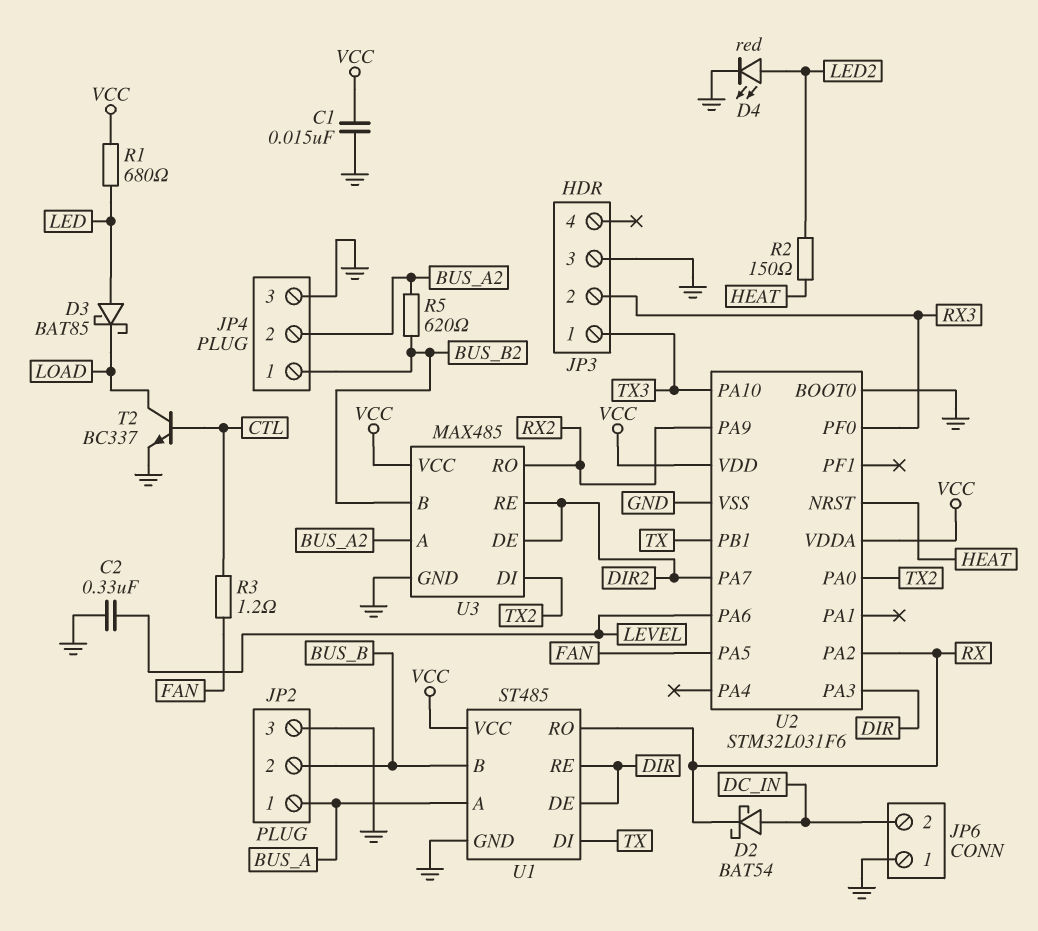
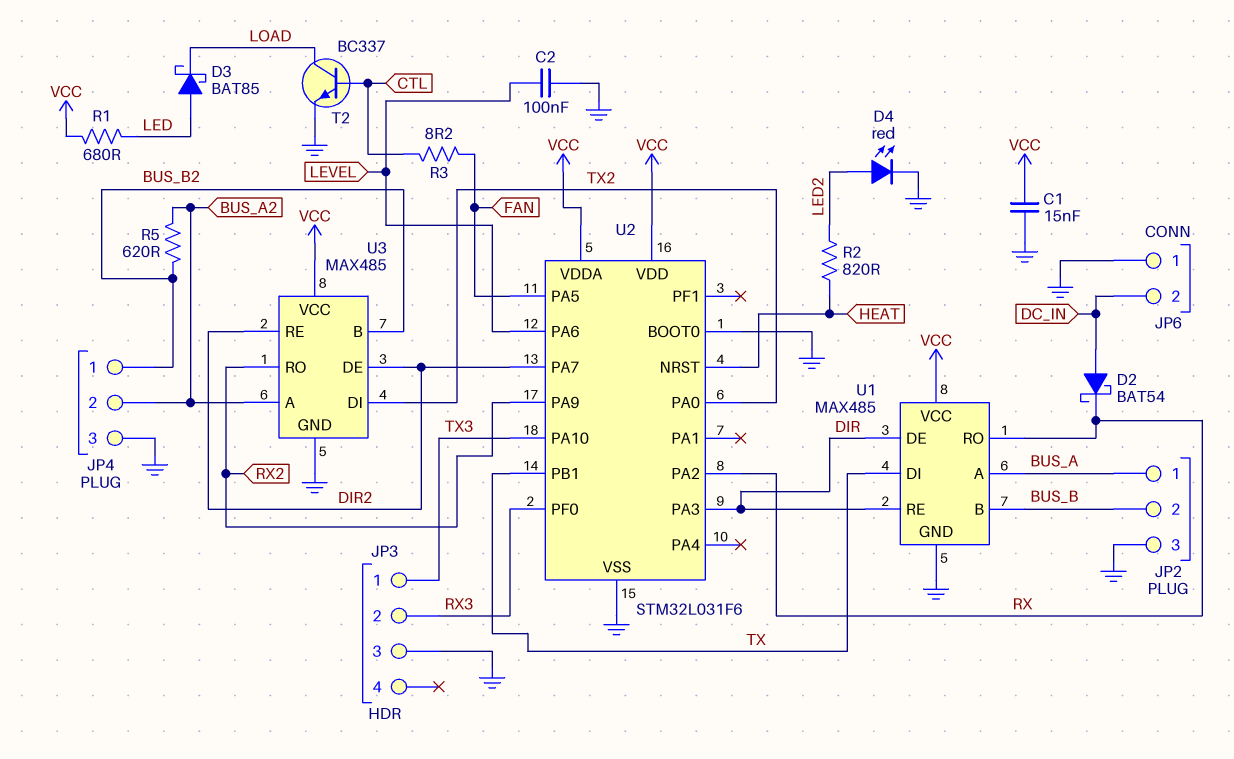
C2: 330nF (GND, LEVEL) -> 100nF (GND, LEVEL)
R2: 150 (HEAT, LED2) -> 820 (HEAT, LED2)
R3: 1.2 (CTL, FAN) -> 8.2 (CTL, FAN)
U1: ST485 -> MAX485

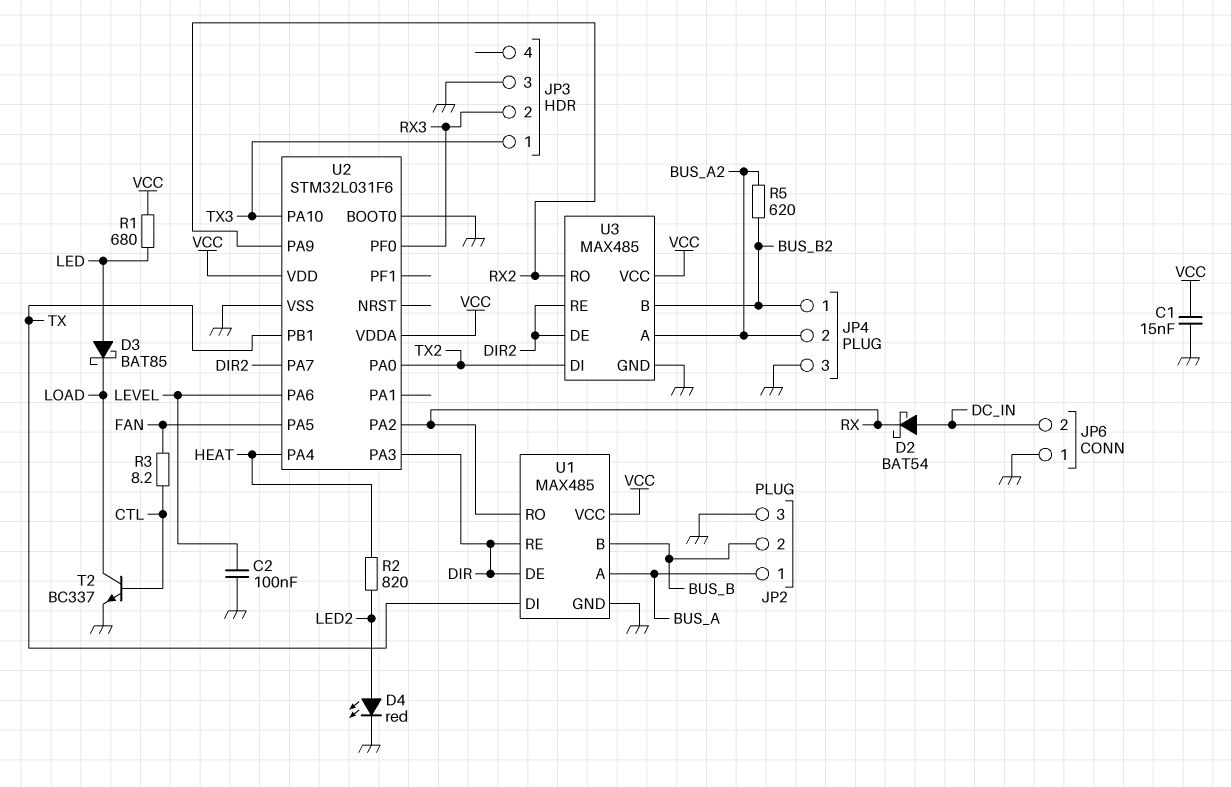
U2 pin NRST: HEAT -> none
U2 pin PA4: none -> HEAT

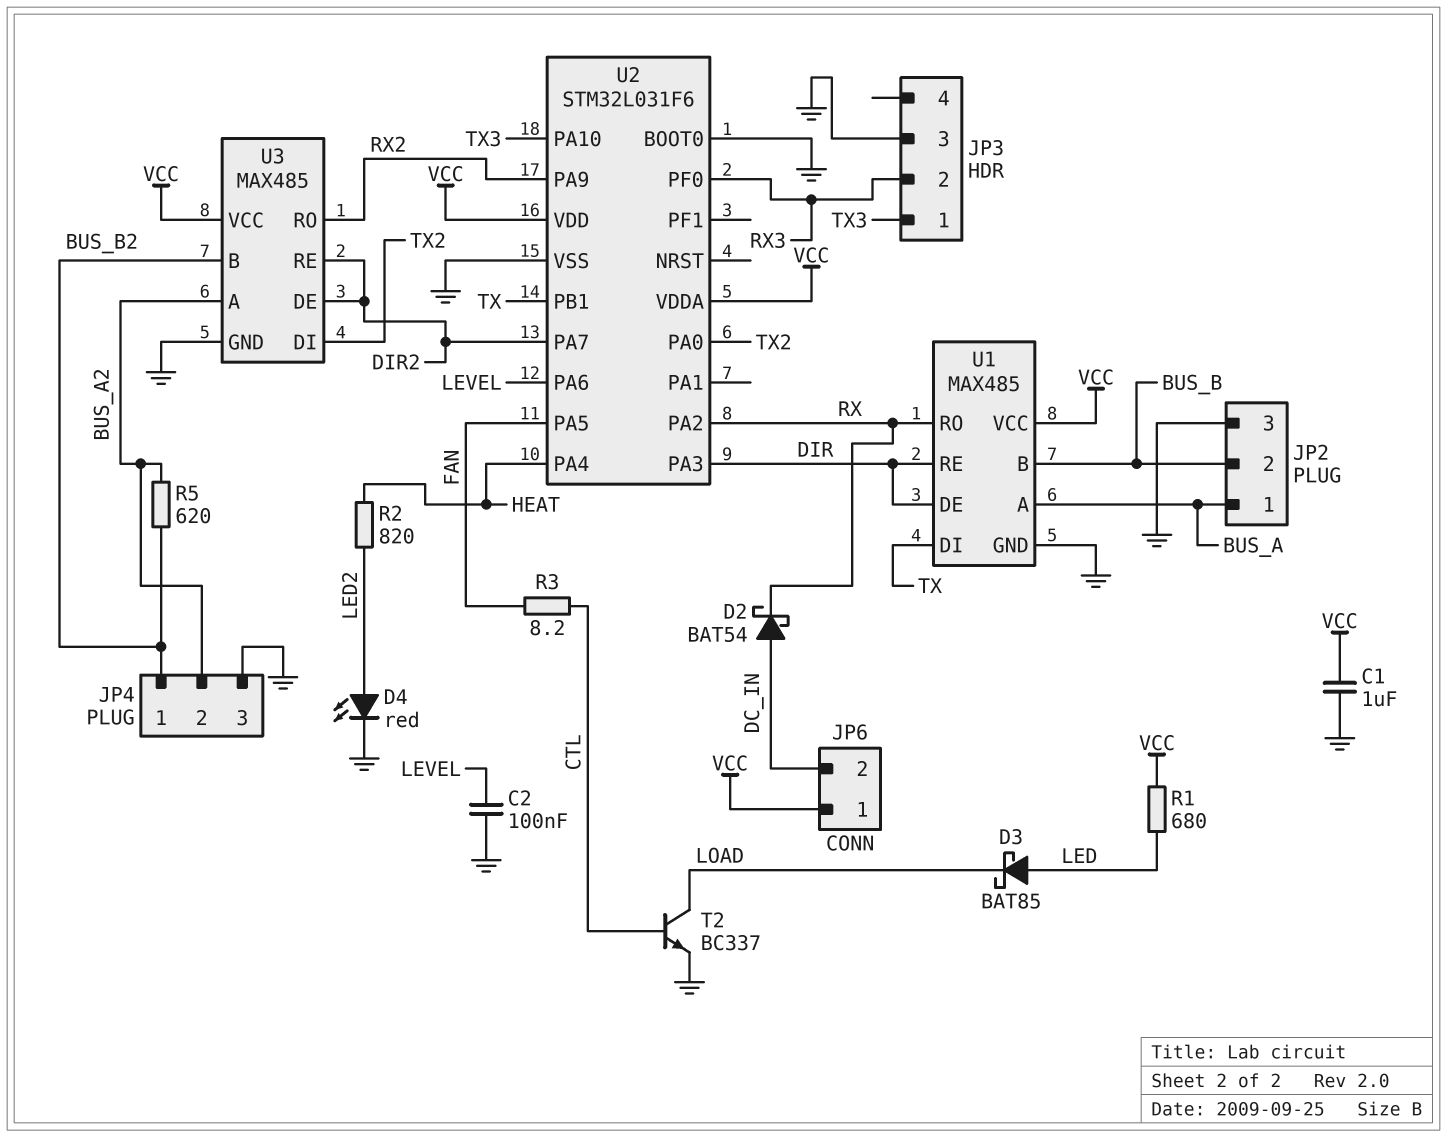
C1: 15nF (GND, VCC) -> 1uF (GND, VCC)
JP6 pin 1: GND -> VCC

